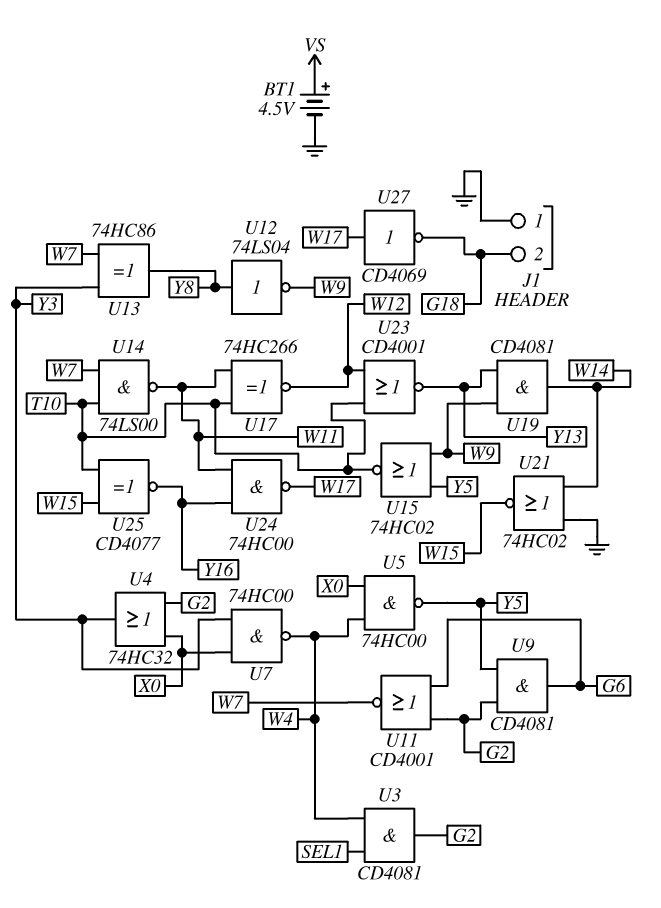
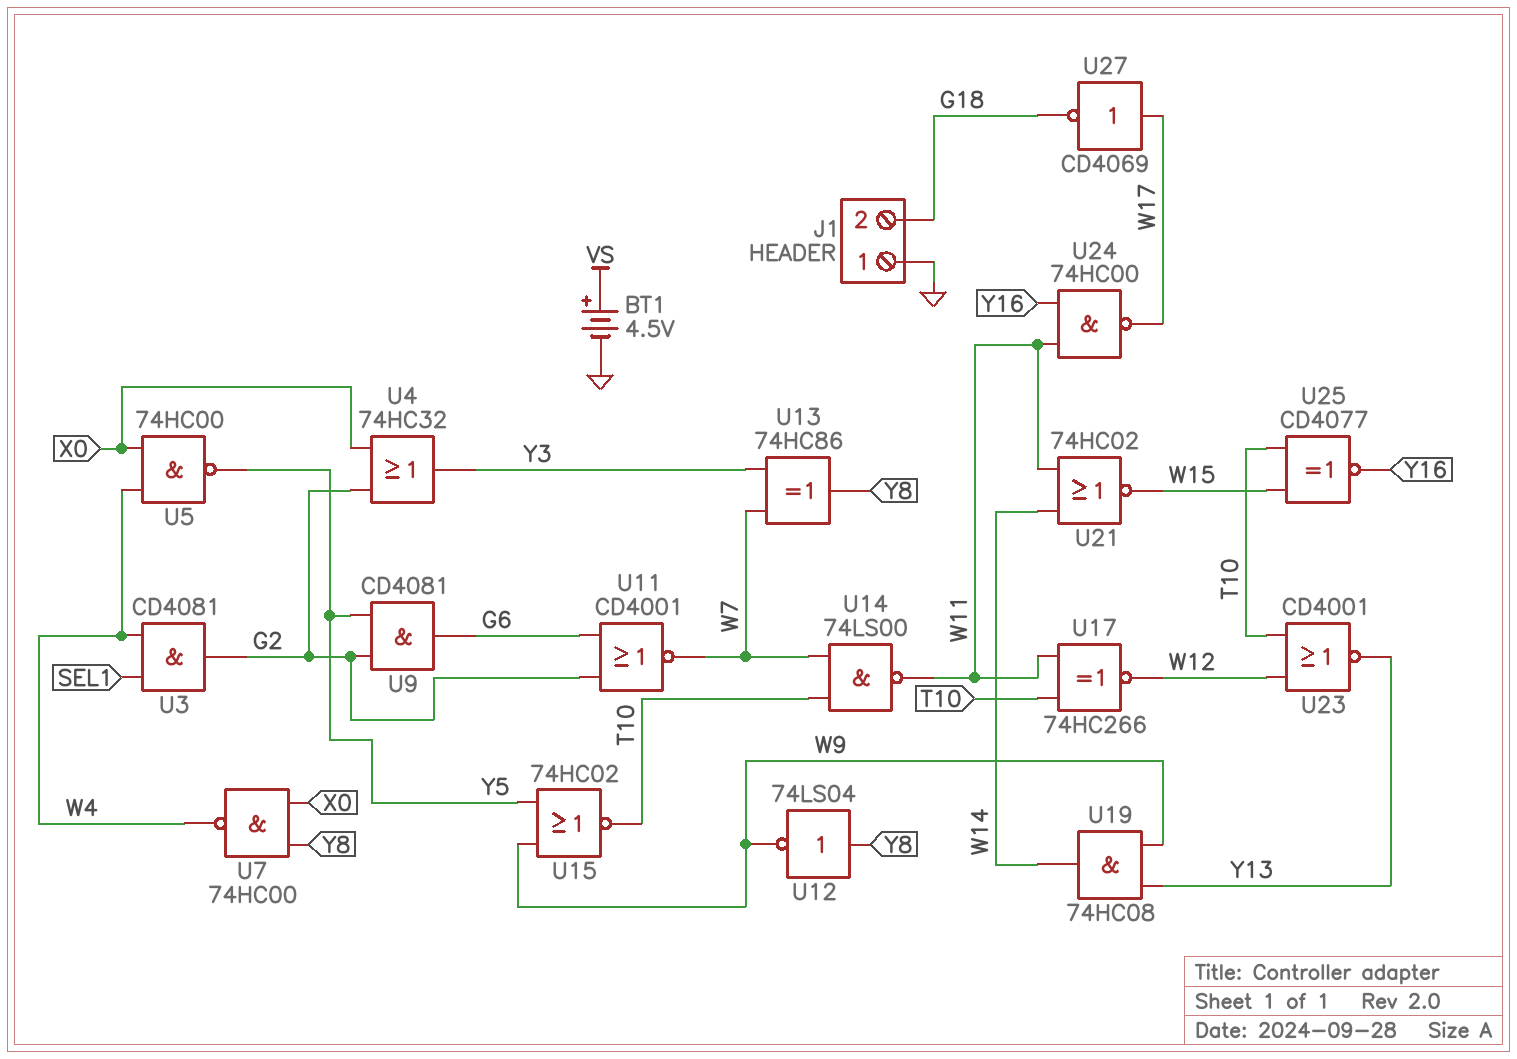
U7: NAND 74HC00 (in X0, in Y3, out W4) -> NAND 74HC00 (in X0, in Y8, out W4)
U19: AND CD4081 (in W9, in Y13, out W14) -> AND 74HC08 (in W9, in Y13, out W14)
U21: NOR 74HC02 (in GND, in W14, out W15) -> NOR 74HC02 (in W11, in W14, out W15)

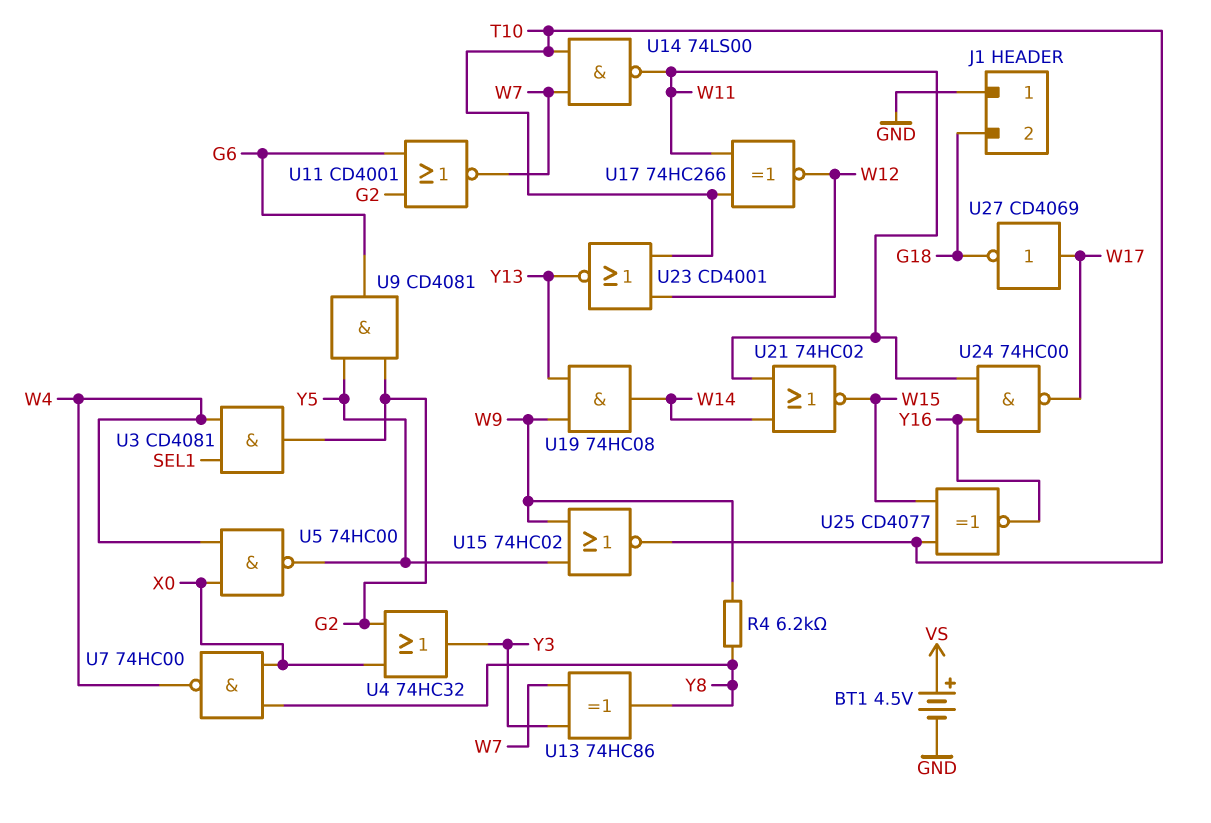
R4: none -> 6.2k (W9, Y8)
U12: NOT 74LS04 (in Y8, out W9) -> none

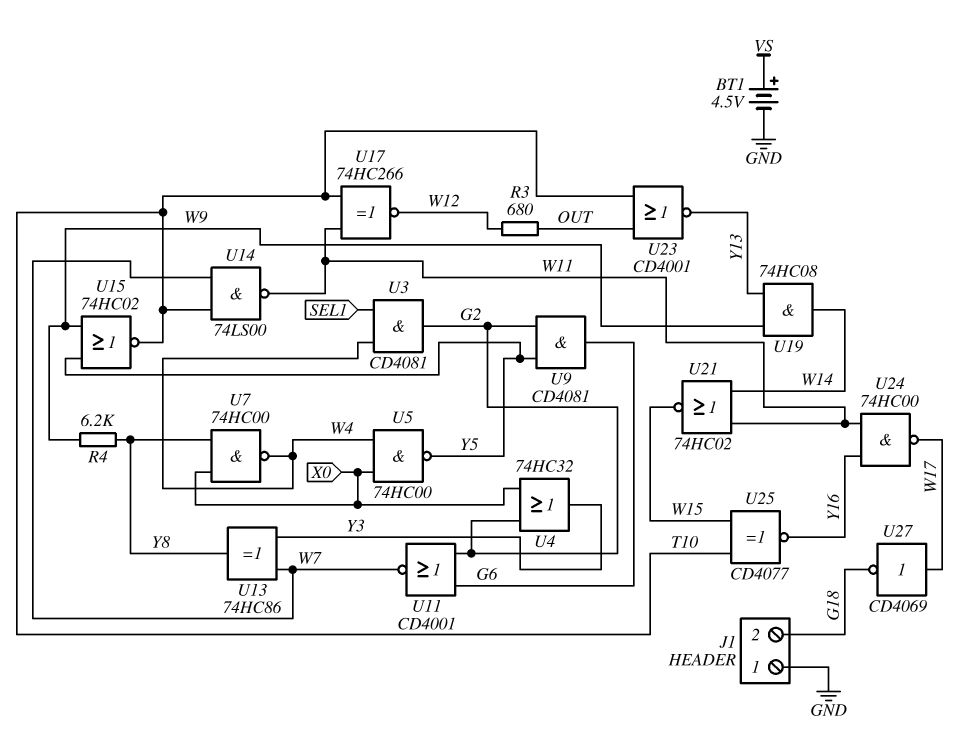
R3: none -> 680 (OUT, W12)
U23: NOR CD4001 (in T10, in W12, out Y13) -> NOR CD4001 (in OUT, in T10, out Y13)

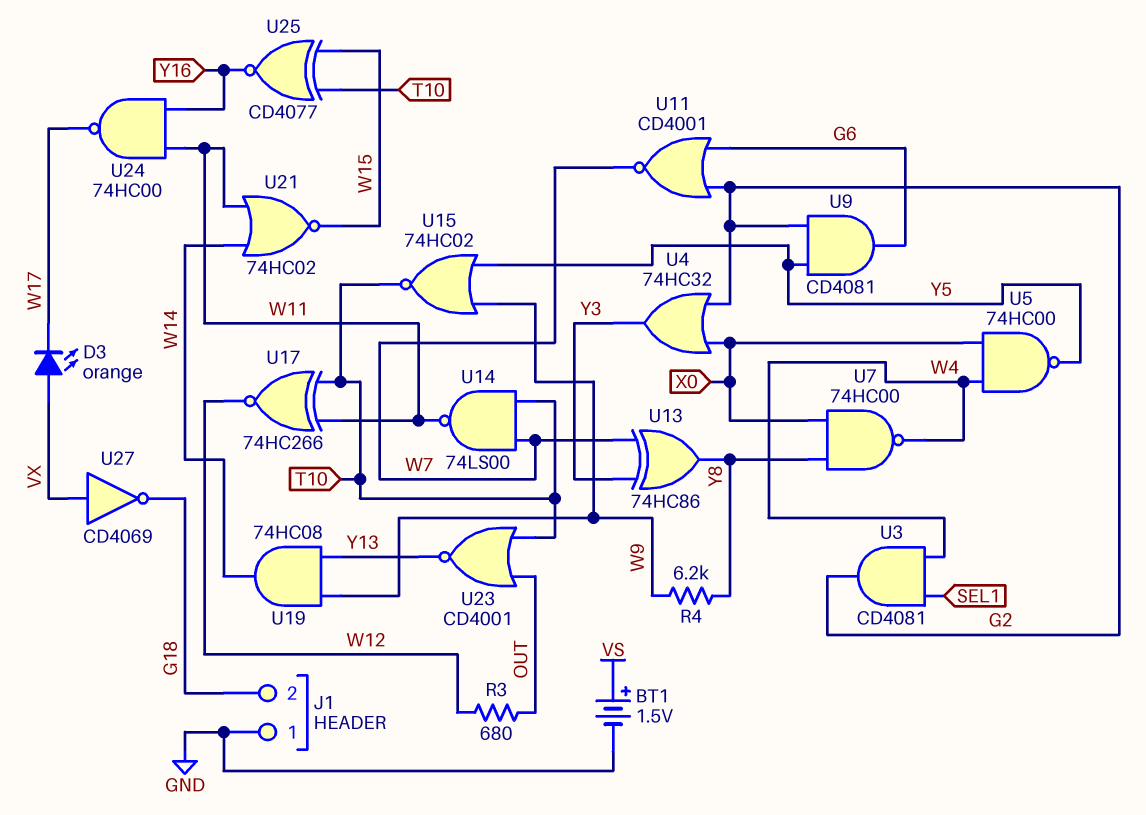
BT1: 4.5V (plus VS, minus GND) -> 1.5V (plus VS, minus GND)
D3: none -> LED orange (A VX, K W17)
U27: NOT CD4069 (in W17, out G18) -> NOT CD4069 (in VX, out G18)

